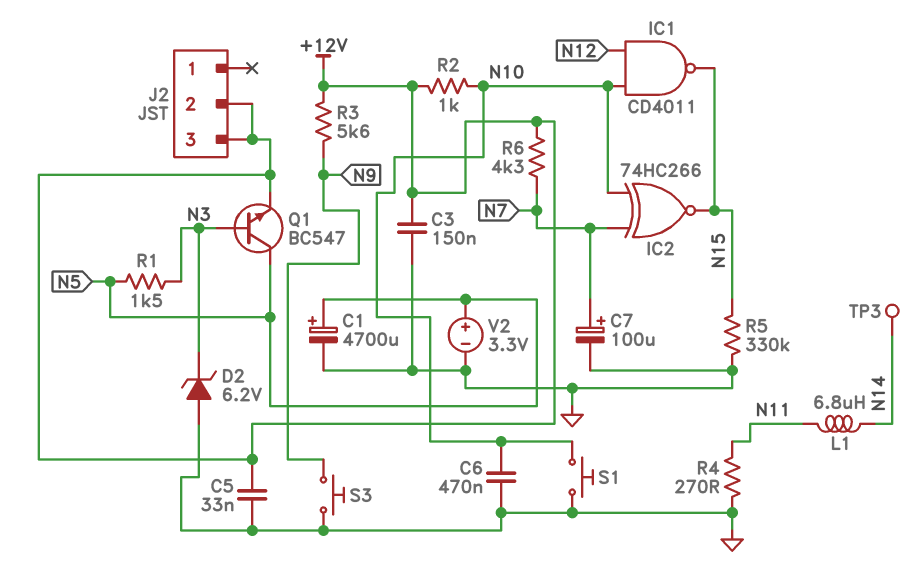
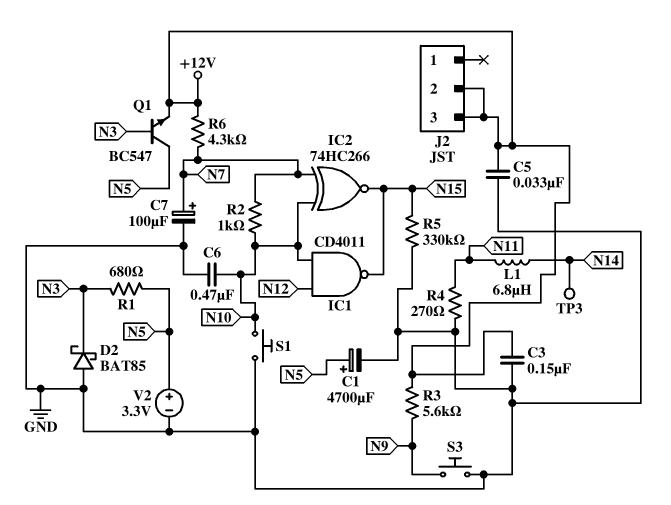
D2: zener 6.2V (A GND, K N3) -> schottky BAT85 (A GND, K N3)
R1: 1.5k (N3, N5) -> 680 (N3, N5)
R2: 1k (+12V, N10) -> 1k (N7, N10)

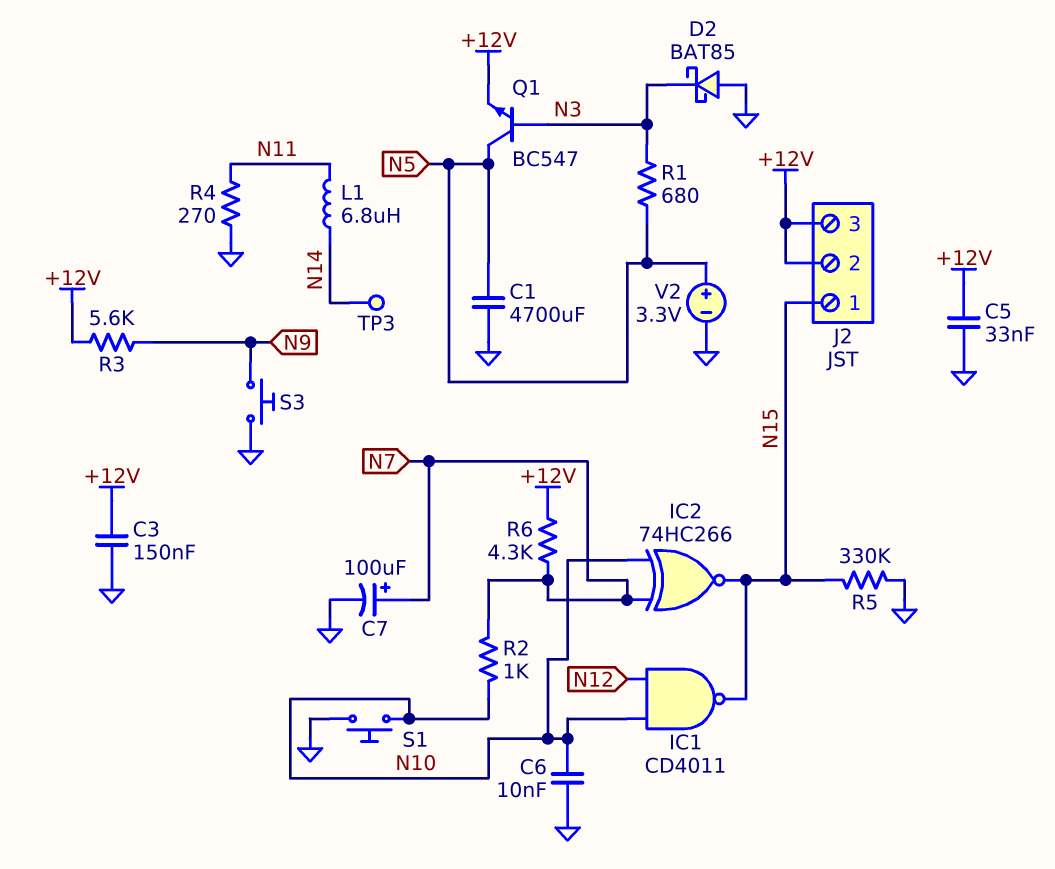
C1: 4700uF (plus N5, minus GND) -> 4700uF (GND, N5)
C6: 470nF (GND, N10) -> 10nF (GND, N10)
J2 pin 1: none -> N15

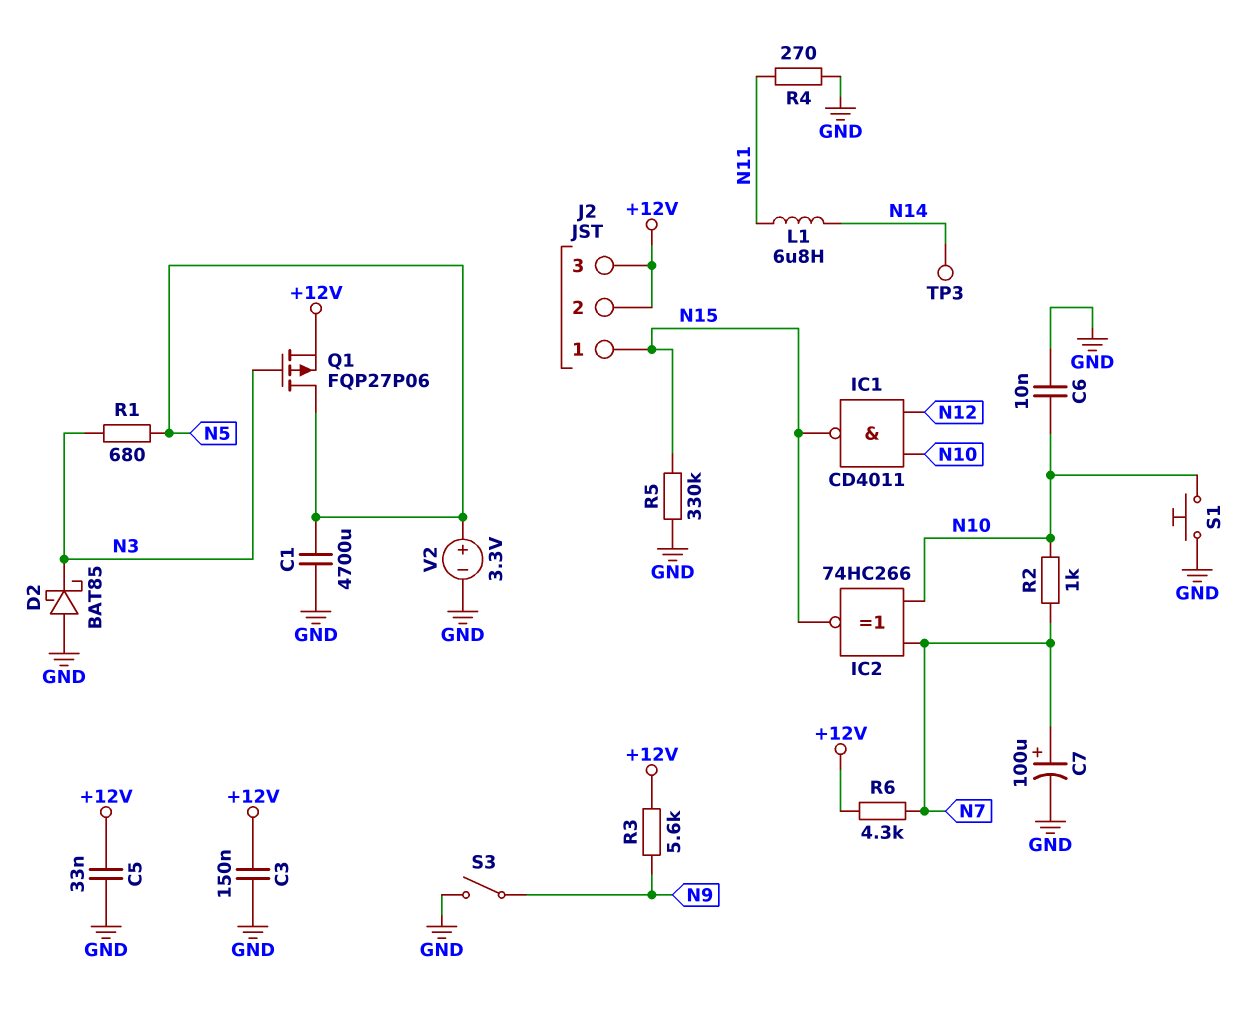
Q1: NPN BC547 (B N3, C N5, E +12V) -> PMOS FQP27P06 (G N3, D N5, S +12V)
S3: button (GND, N9) -> switch (GND, N9)

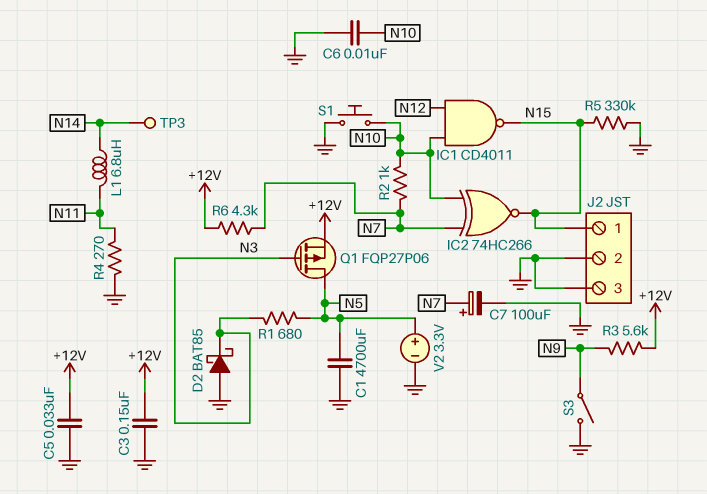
J2 pin 2: +12V -> GND
J2 pin 3: +12V -> GND

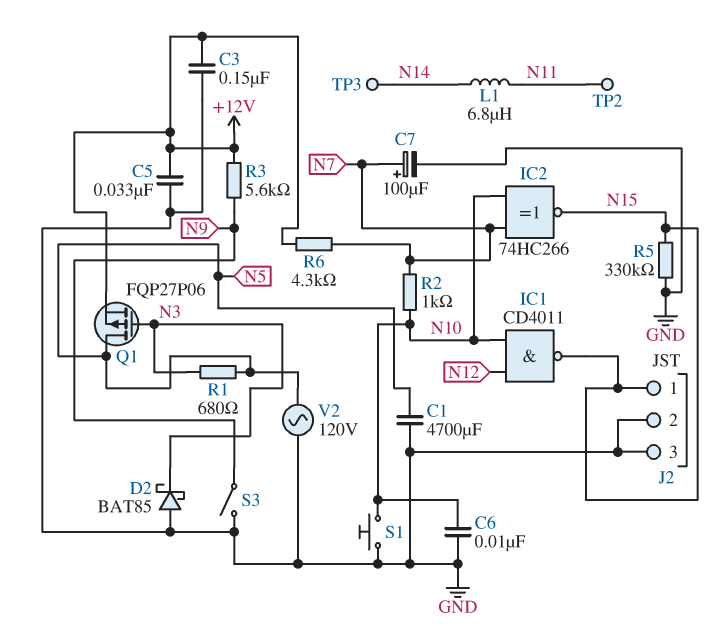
R4: 270 (GND, N11) -> none
TP2: none -> test point (N11)
V2: 3.3V (plus N5, minus GND) -> AC 120V (GND, N5)

